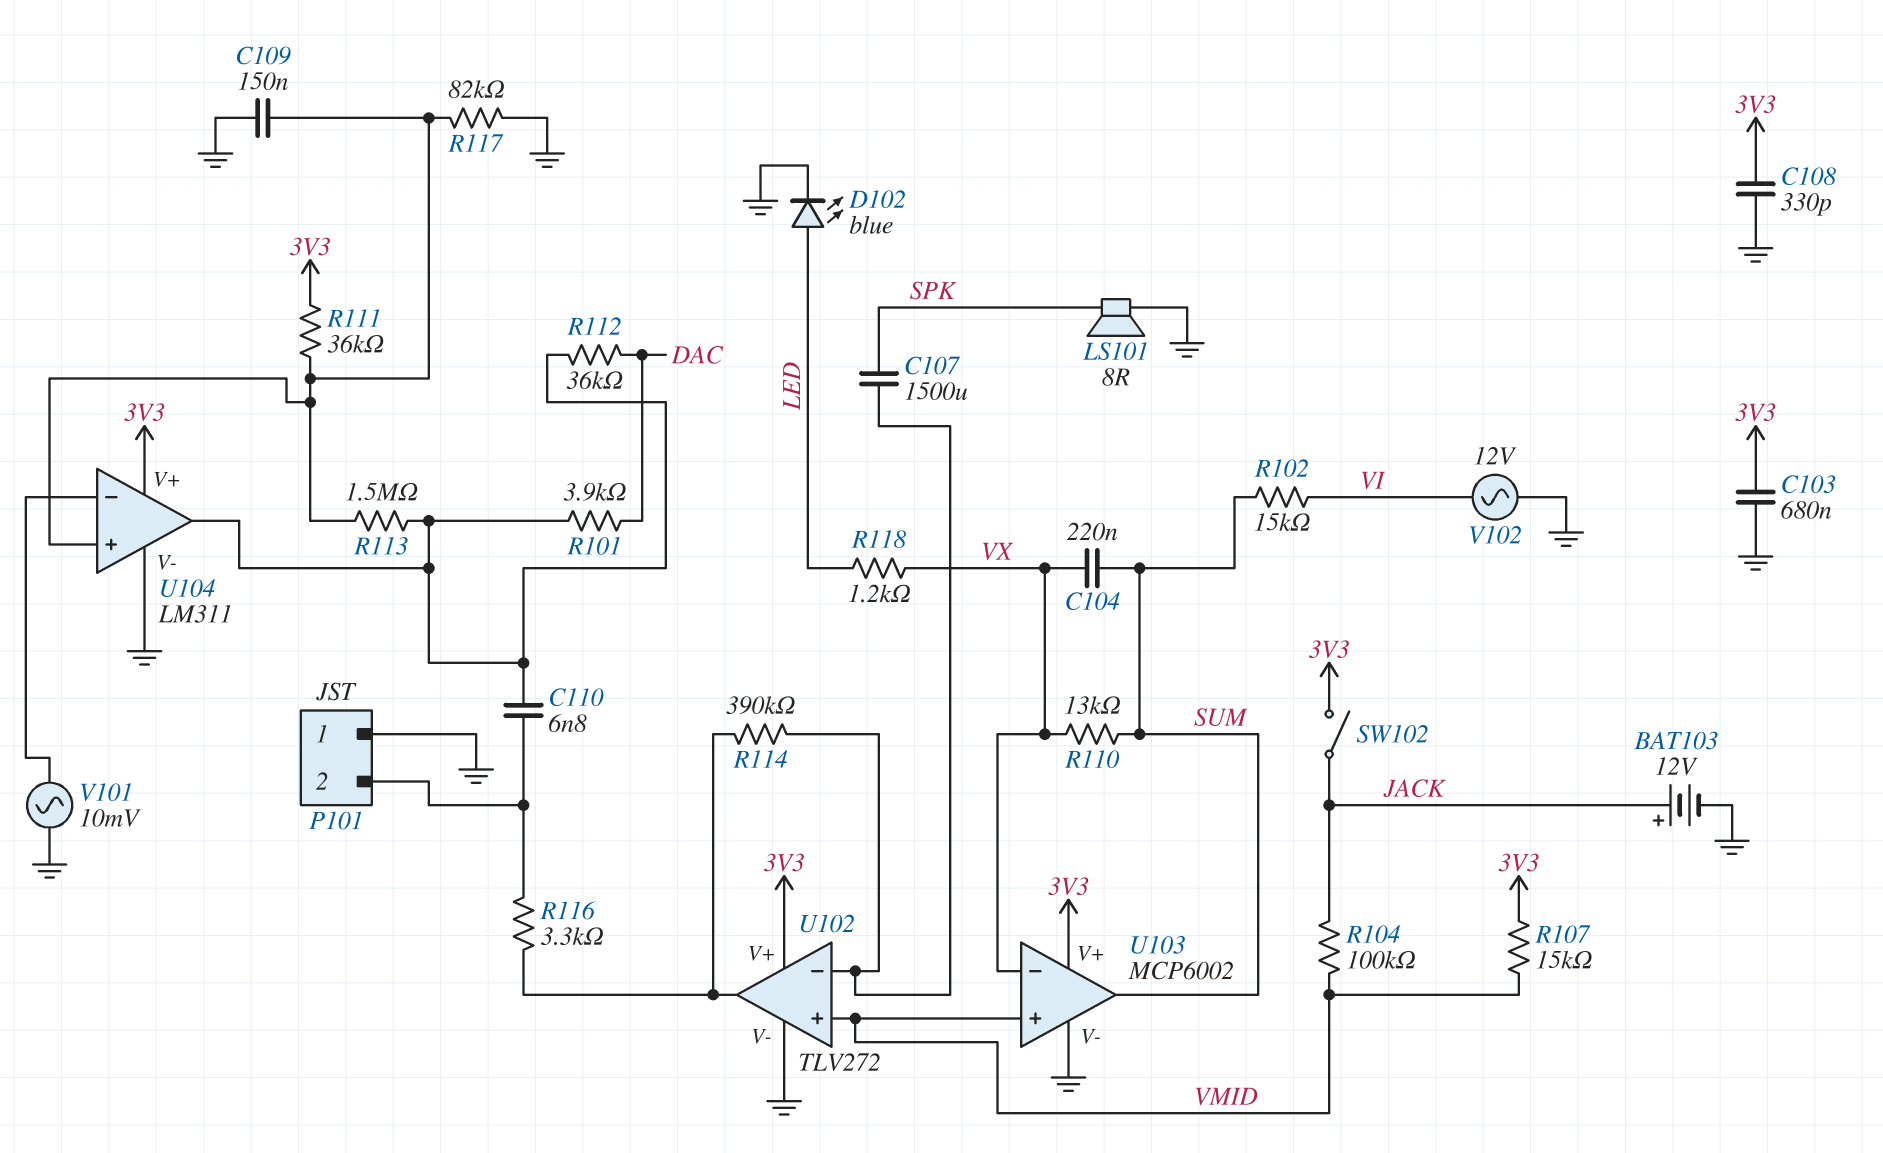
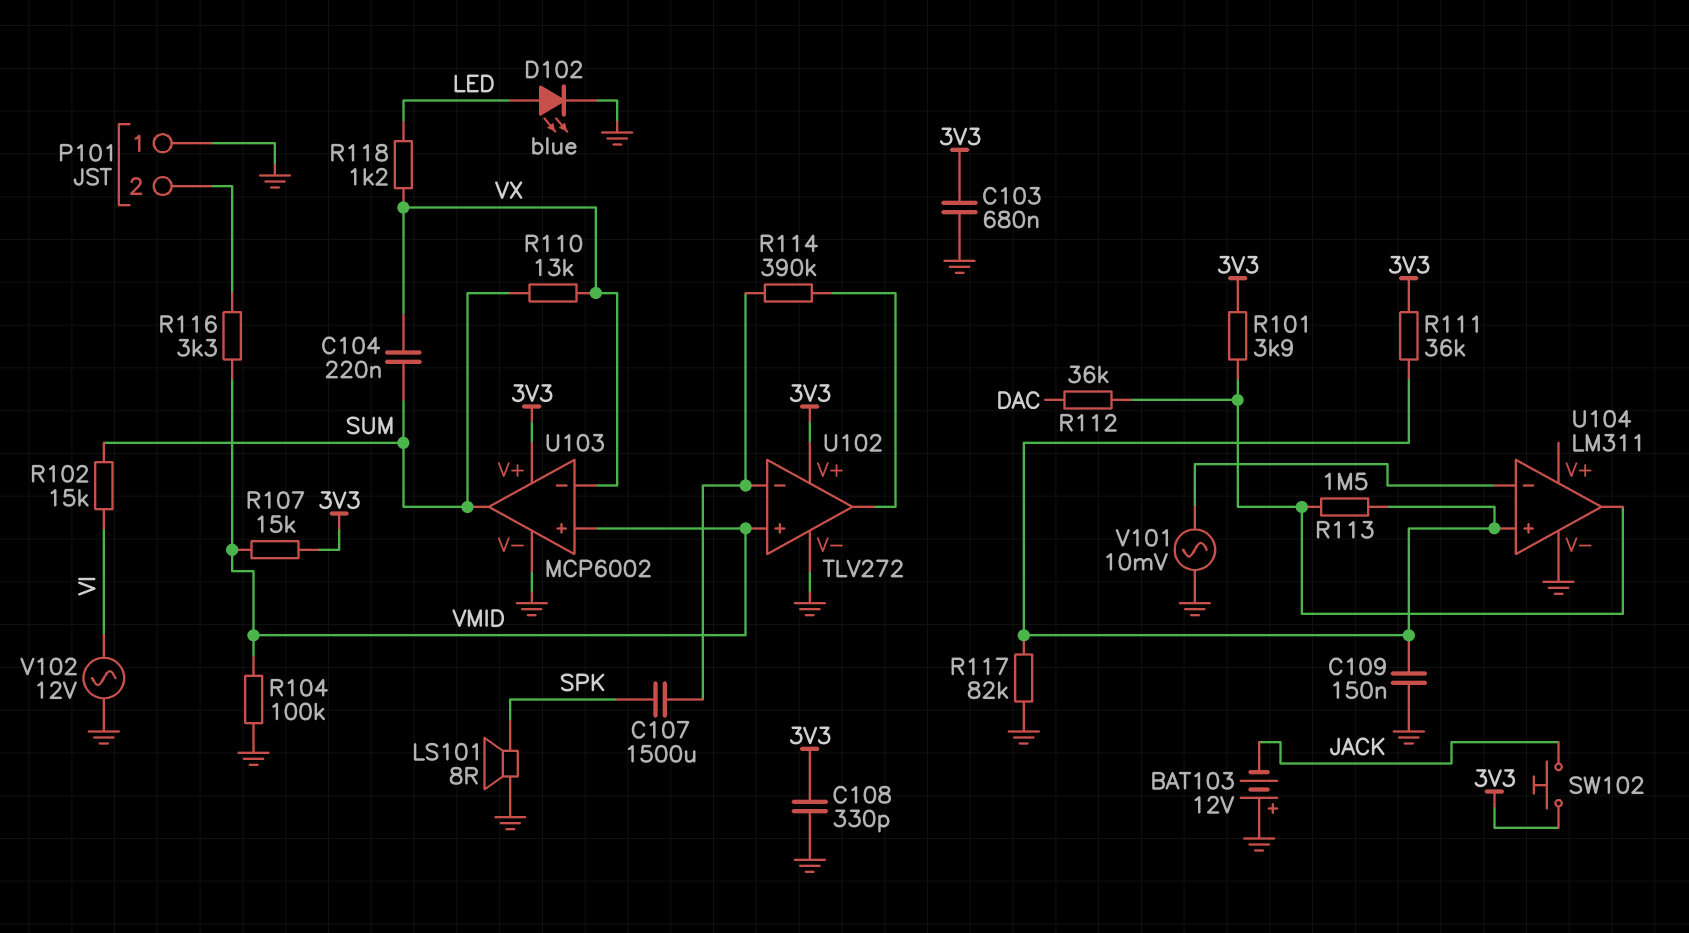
BAT103: 12V (plus JACK, minus GND) -> 12V (plus GND, minus JACK)
C110: 6.8nF (P101/2, U104/out) -> none
R101: 3.9k (DAC, U104/out) -> 3.9k (3V3, U104/out)
R104: 100k (JACK, VMID) -> 100k (GND, VMID)
R116: 3.3k (P101/2, U102/out) -> 3.3k (P101/2, VMID)
SW102: switch (3V3, JACK) -> button (3V3, JACK)
U104 pin V+: 3V3 -> none

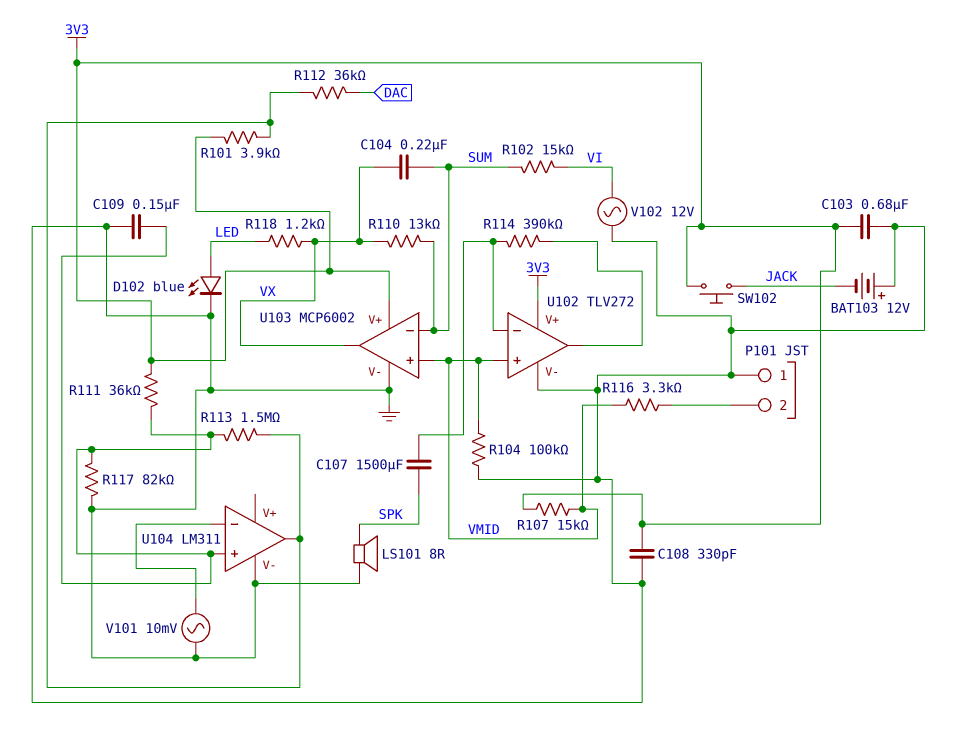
U103 pin in-: VX -> SUM
U103 pin out: SUM -> VX

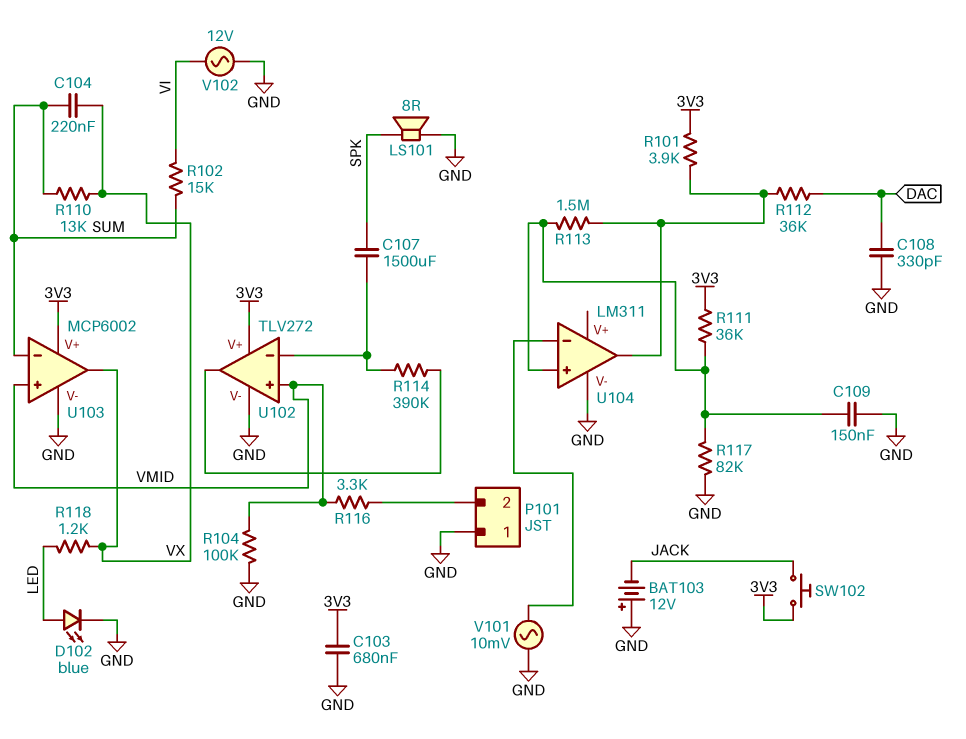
C108: 330pF (3V3, GND) -> 330pF (DAC, GND)
R107: 15k (3V3, VMID) -> none

